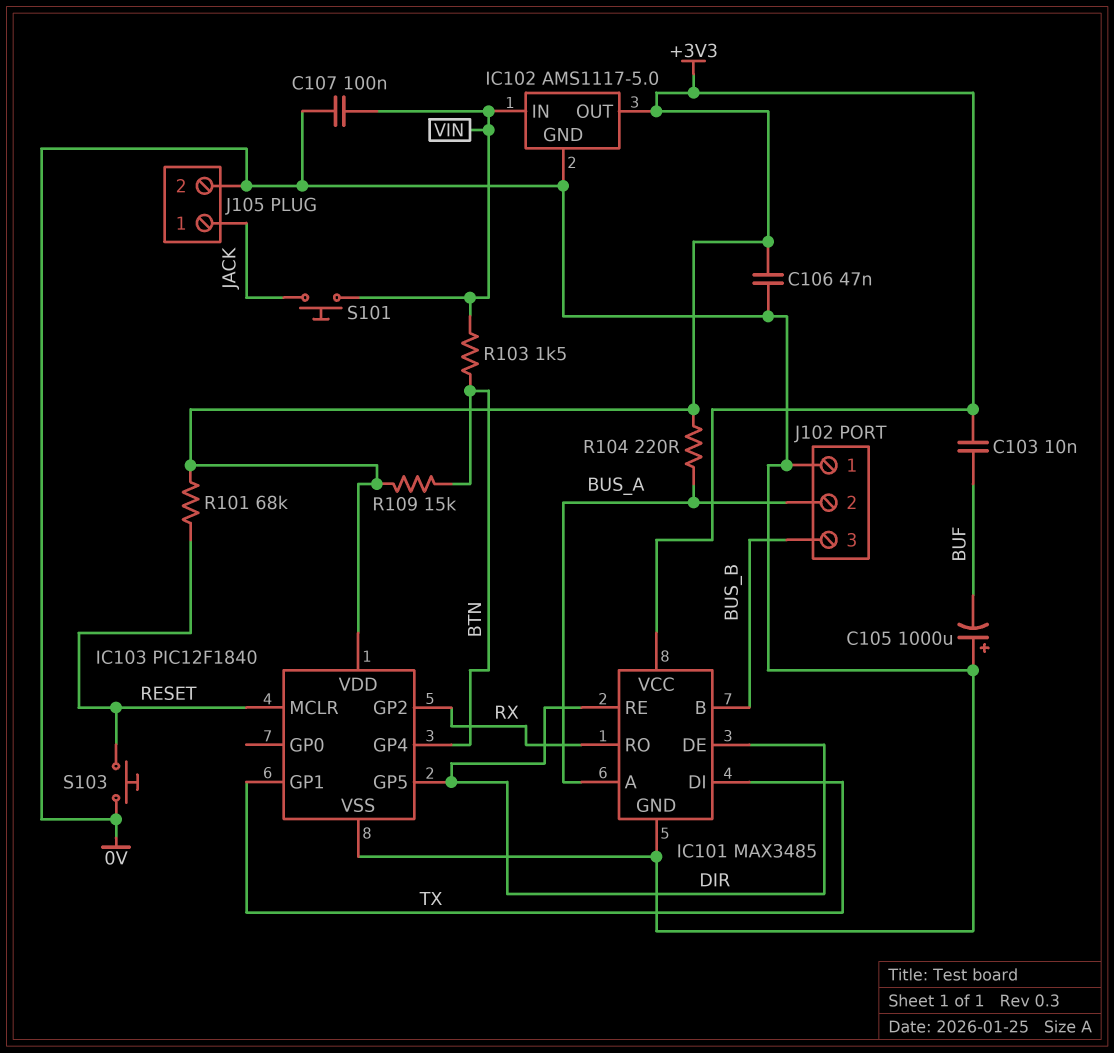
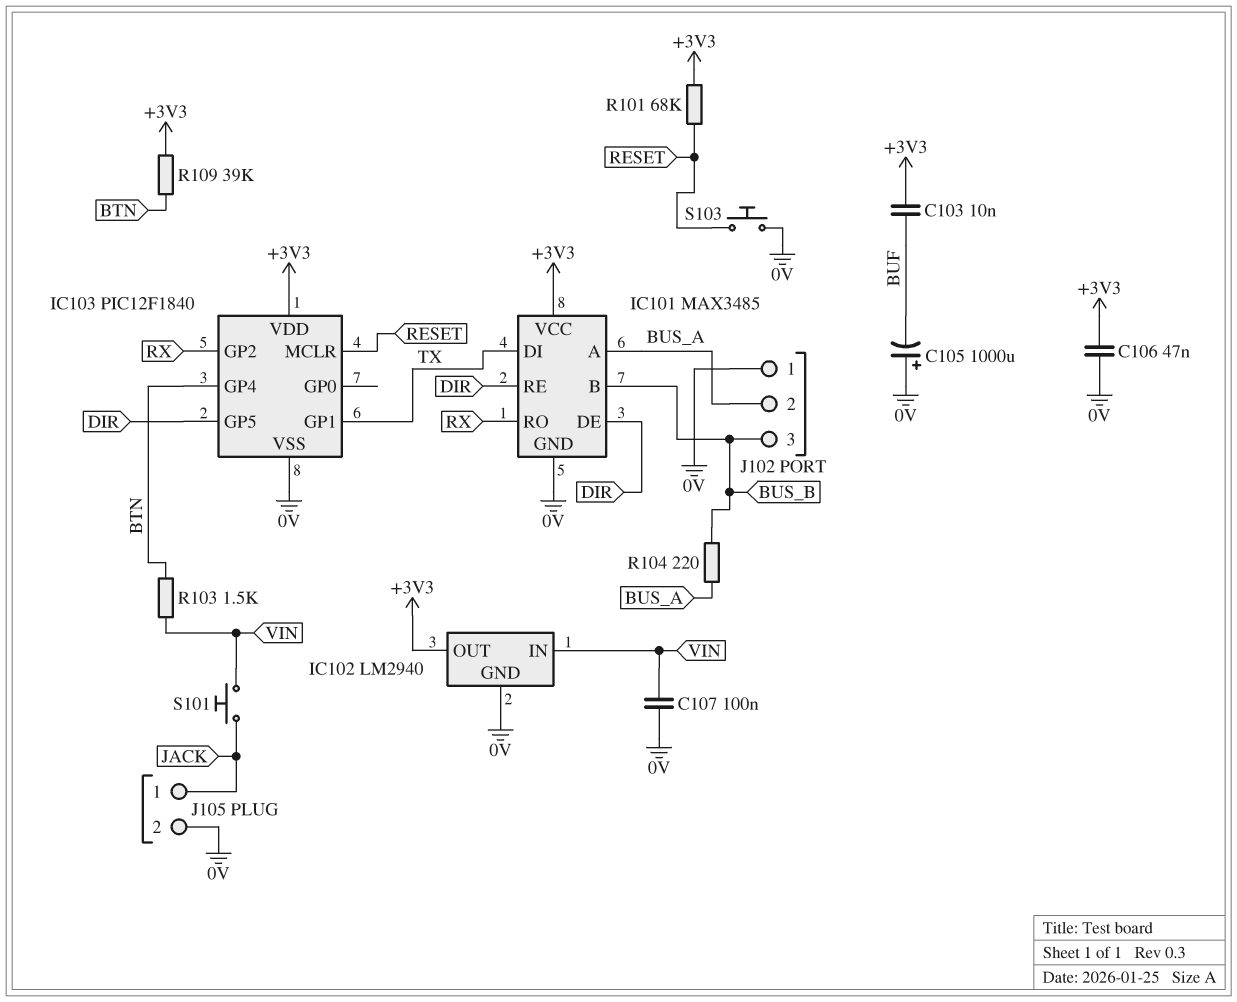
IC102: AMS1117-5.0 -> LM2940
R104: 220 (+3V3, BUS_A) -> 220 (BUS_A, BUS_B)
R109: 15k (+3V3, BTN) -> 39k (+3V3, BTN)

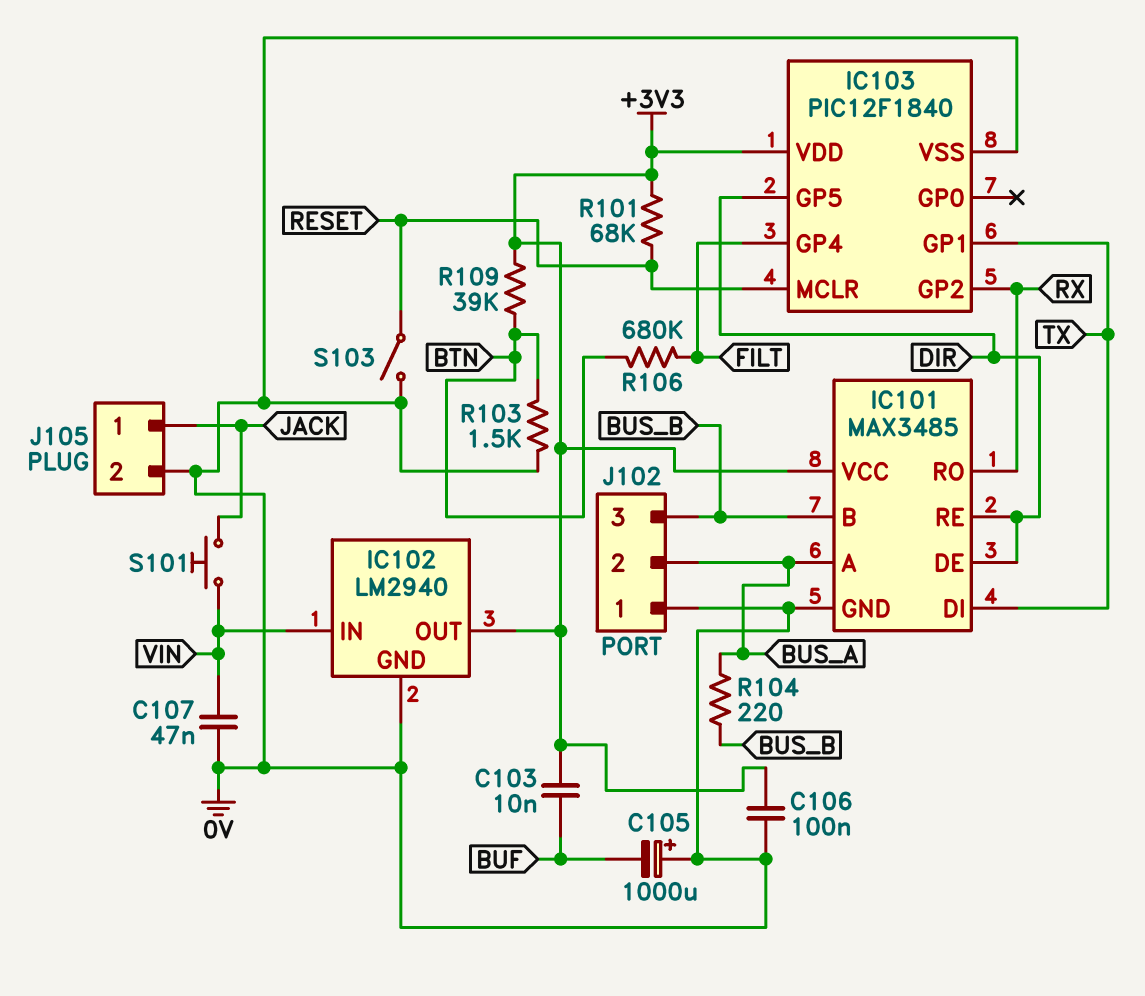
C106: 47nF (+3V3, 0V) -> 100nF (+3V3, 0V)
C107: 100nF (0V, VIN) -> 47nF (0V, VIN)
IC103 pin GP4: BTN -> FILT
R103: 1.5k (BTN, VIN) -> 1.5k (0V, BTN)
R106: none -> 680k (BTN, FILT)
S103: button (0V, RESET) -> switch (0V, RESET)

